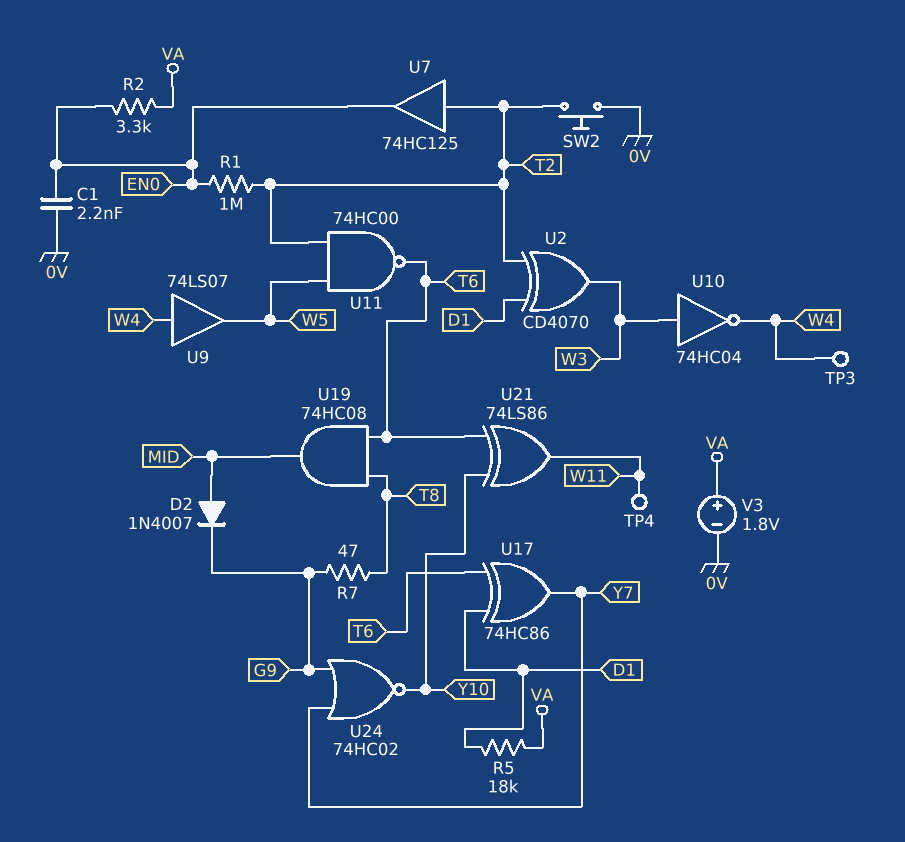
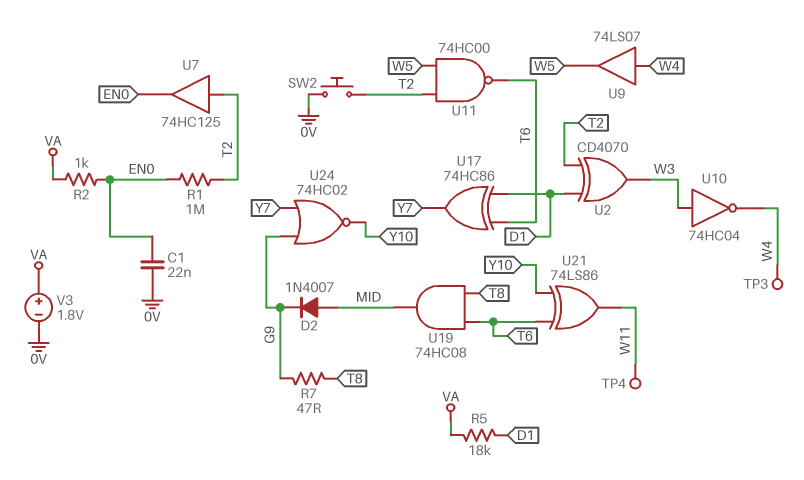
C1: 2.2nF (0V, EN0) -> 22nF (0V, EN0)
R2: 3.3k (EN0, VA) -> 1k (EN0, VA)

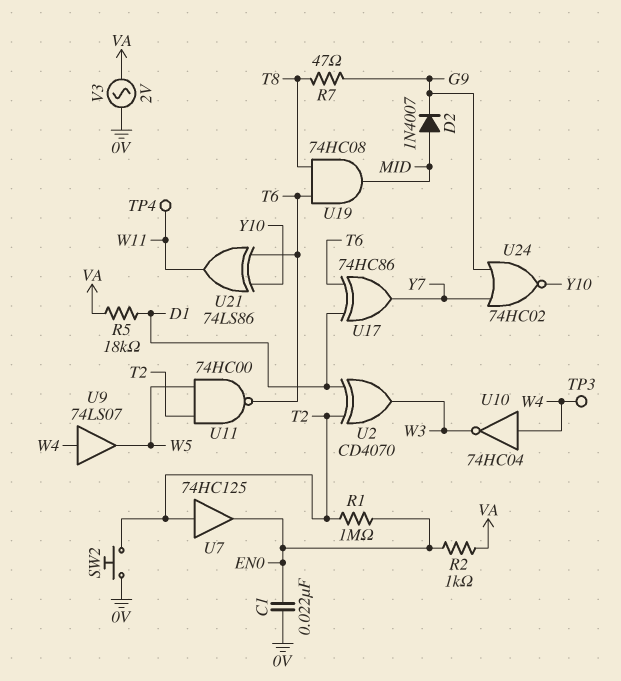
U10: NOT 74HC04 (in W3, out W4) -> NOT 74HC04 (in W4, out W3)
V3: 1.8V (plus VA, minus 0V) -> AC 2V (0V, VA)

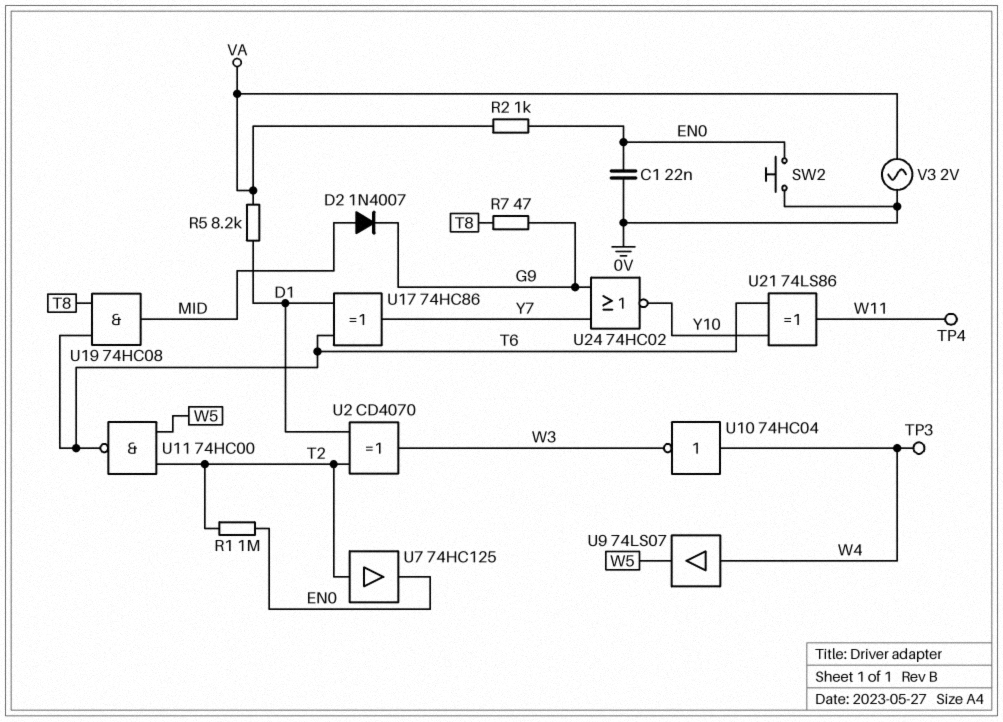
R5: 18k (D1, VA) -> 8.2k (D1, VA)
SW2: button (0V, T2) -> button (0V, EN0)

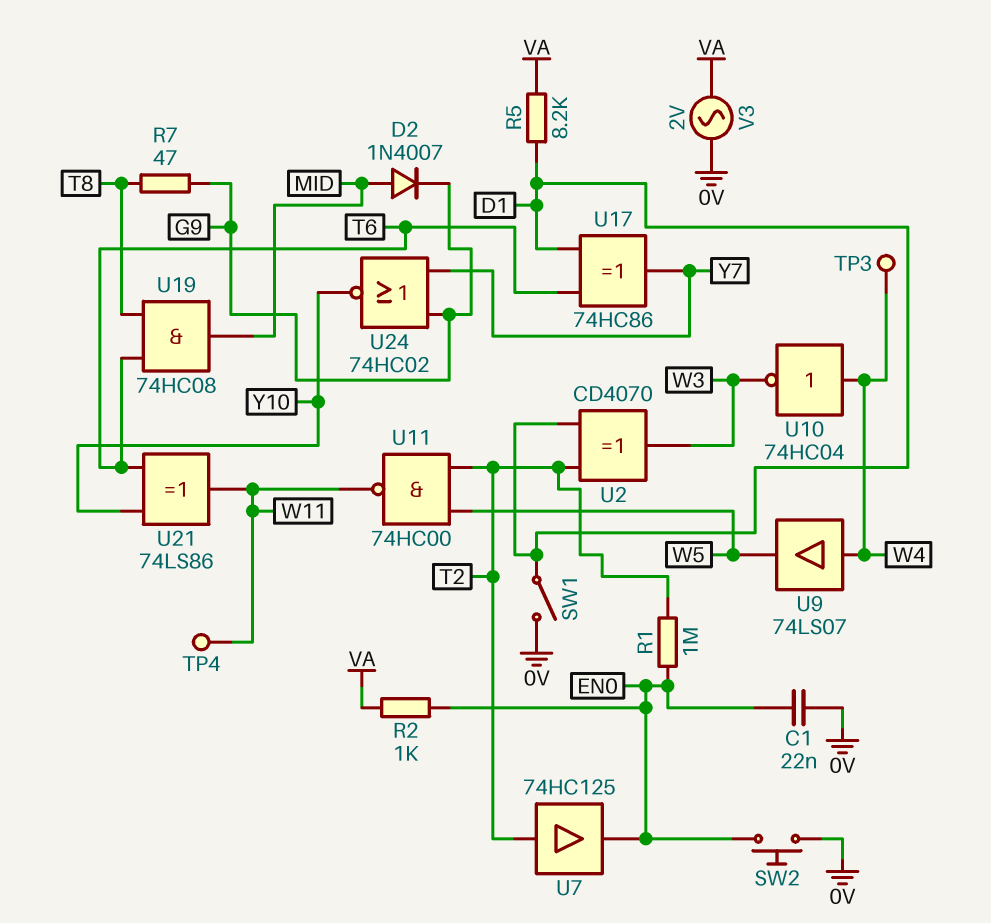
SW1: none -> switch (0V, D1)
U11: NAND 74HC00 (in T2, in W5, out T6) -> NAND 74HC00 (in T2, in W5, out W11)

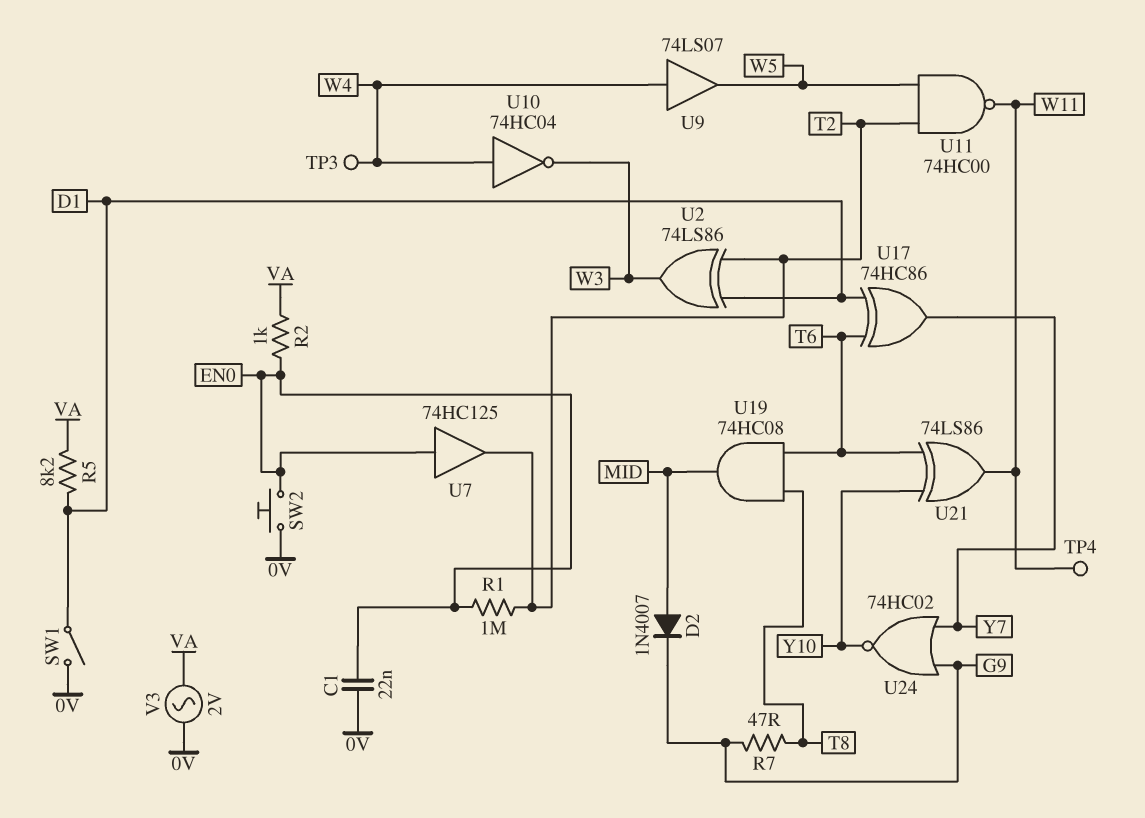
U2: XOR CD4070 (in D1, in T2, out W3) -> XOR 74LS86 (in D1, in T2, out W3)
U7: buffer 74HC125 (in T2, out EN0) -> buffer 74HC125 (in EN0, out T2)

